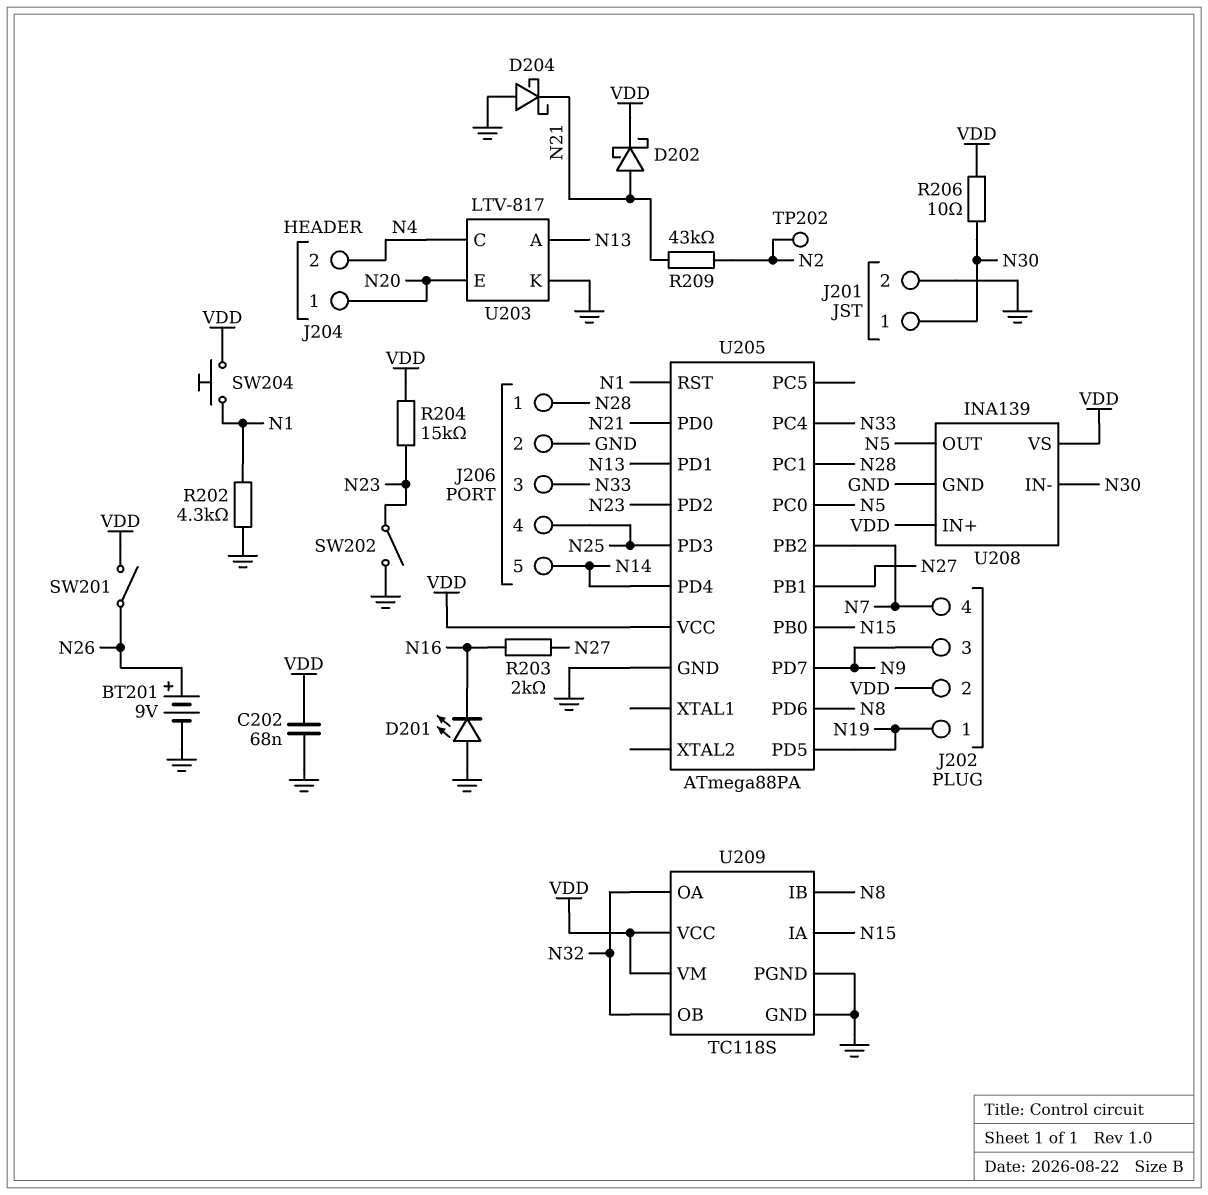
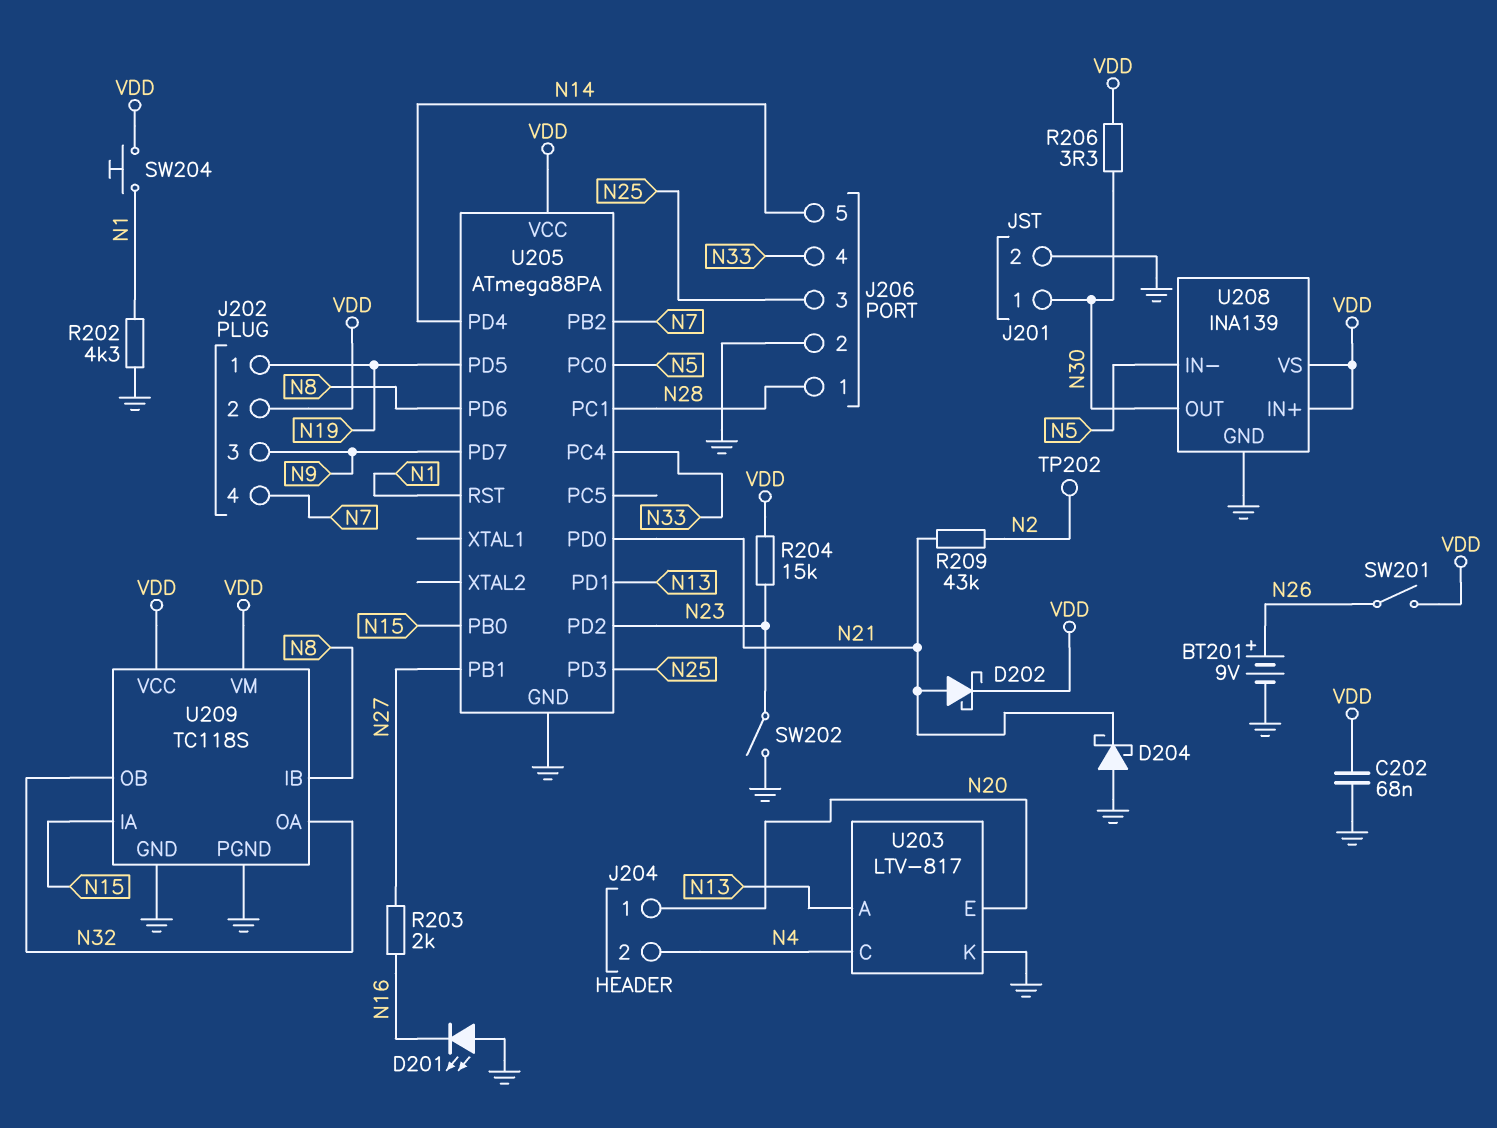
J206 pin 3: N33 -> N25
J206 pin 4: N25 -> N33
R206: 10 (N30, VDD) -> 3.3 (N30, VDD)
U208 pin IN-: N30 -> N5
U208 pin OUT: N5 -> N30

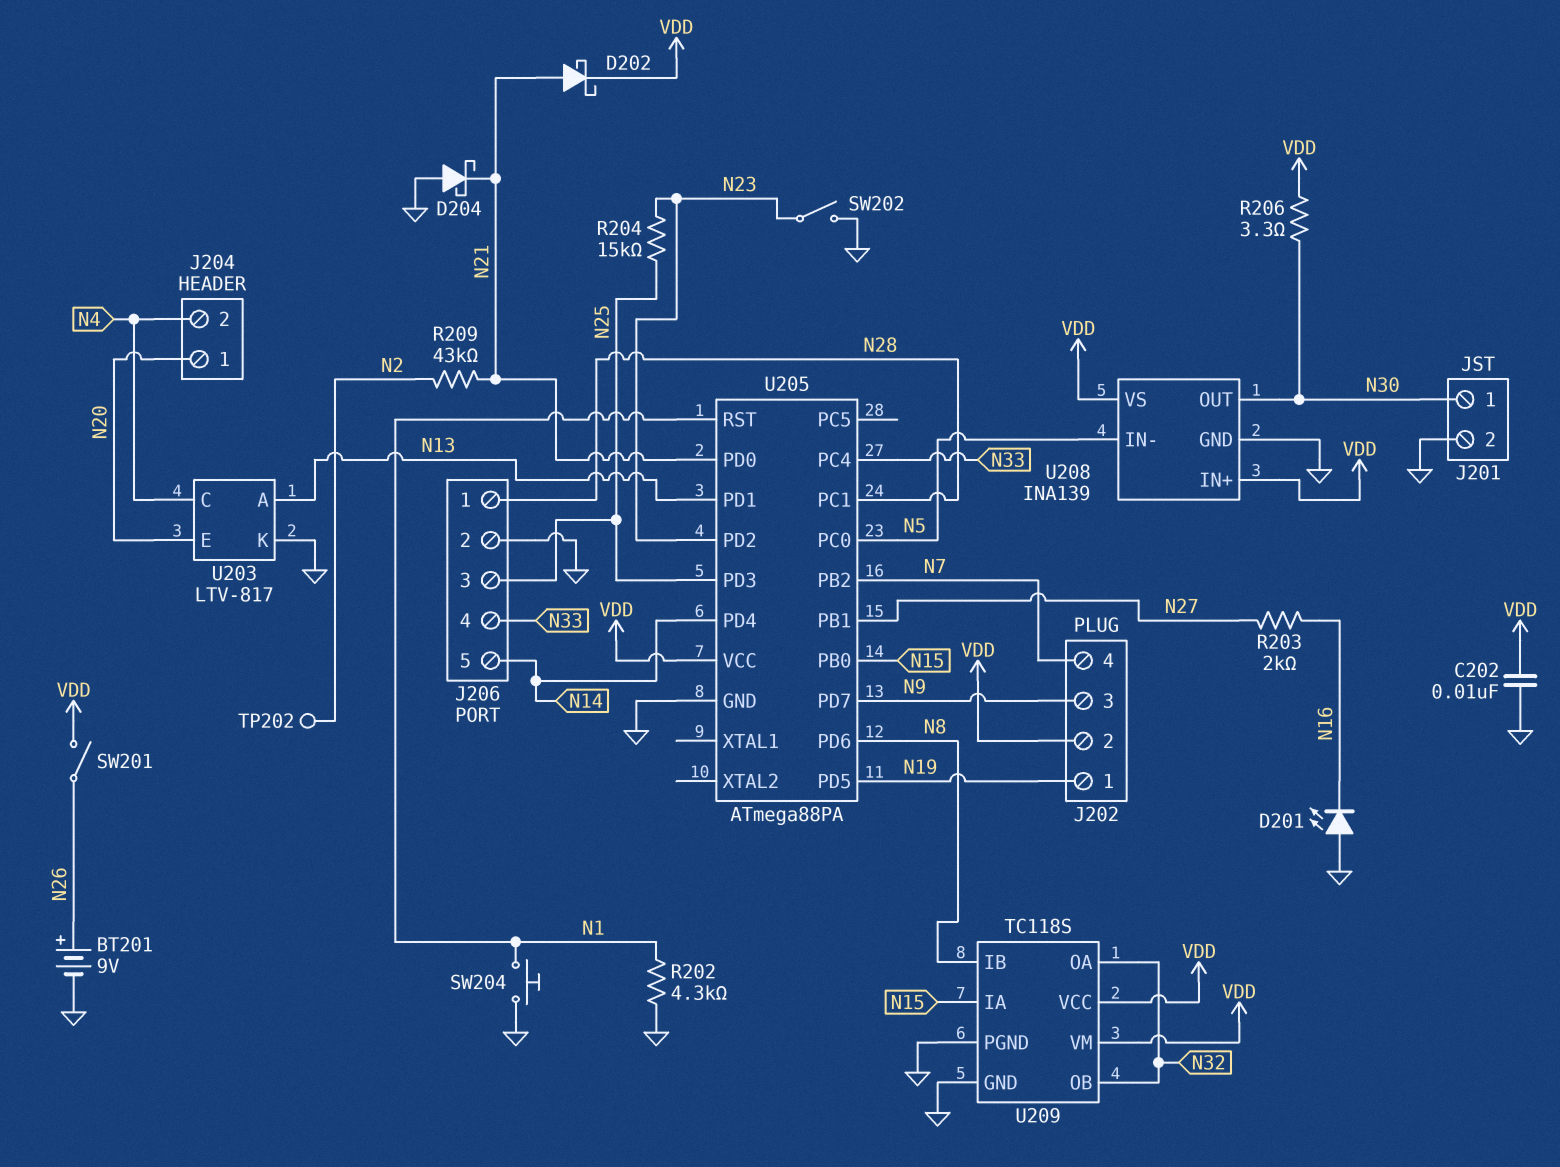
C202: 68nF (GND, VDD) -> 10nF (GND, VDD)
R204: 15k (N23, VDD) -> 15k (N23, N25)
SW204: button (N1, VDD) -> button (GND, N1)

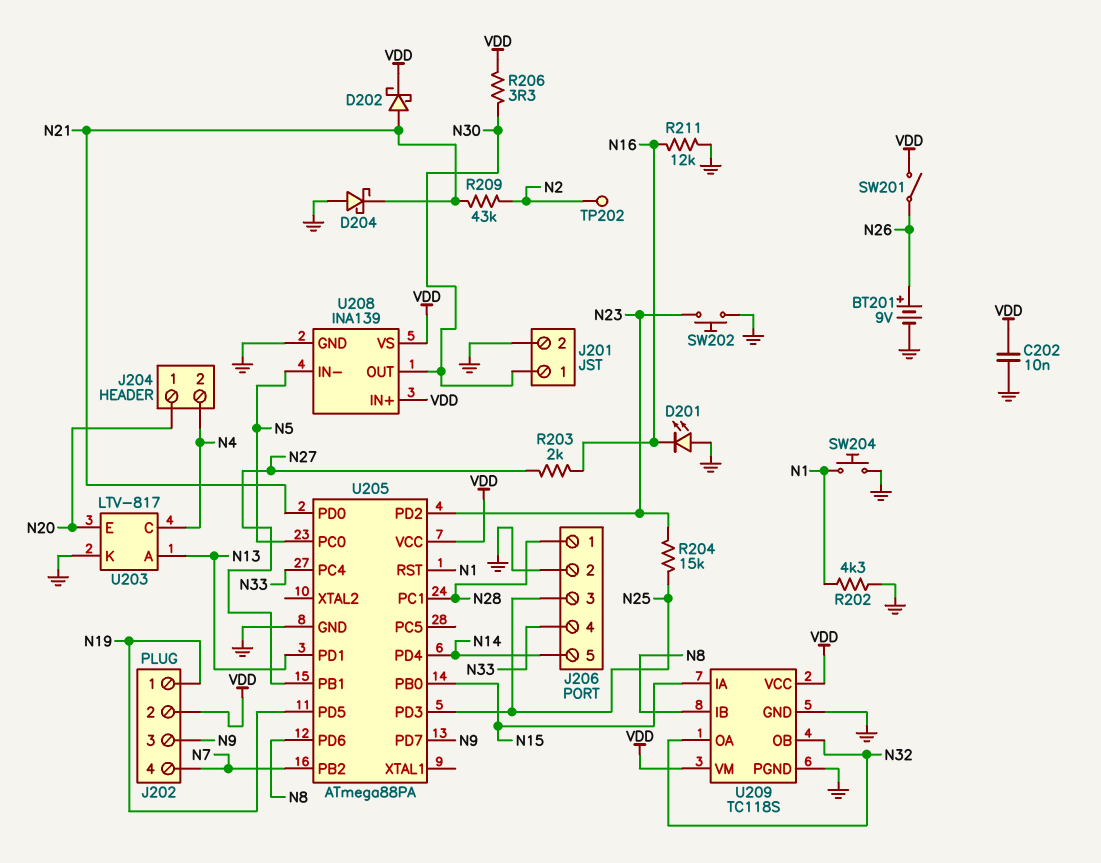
R211: none -> 12k (GND, N16)
SW202: switch (GND, N23) -> button (GND, N23)

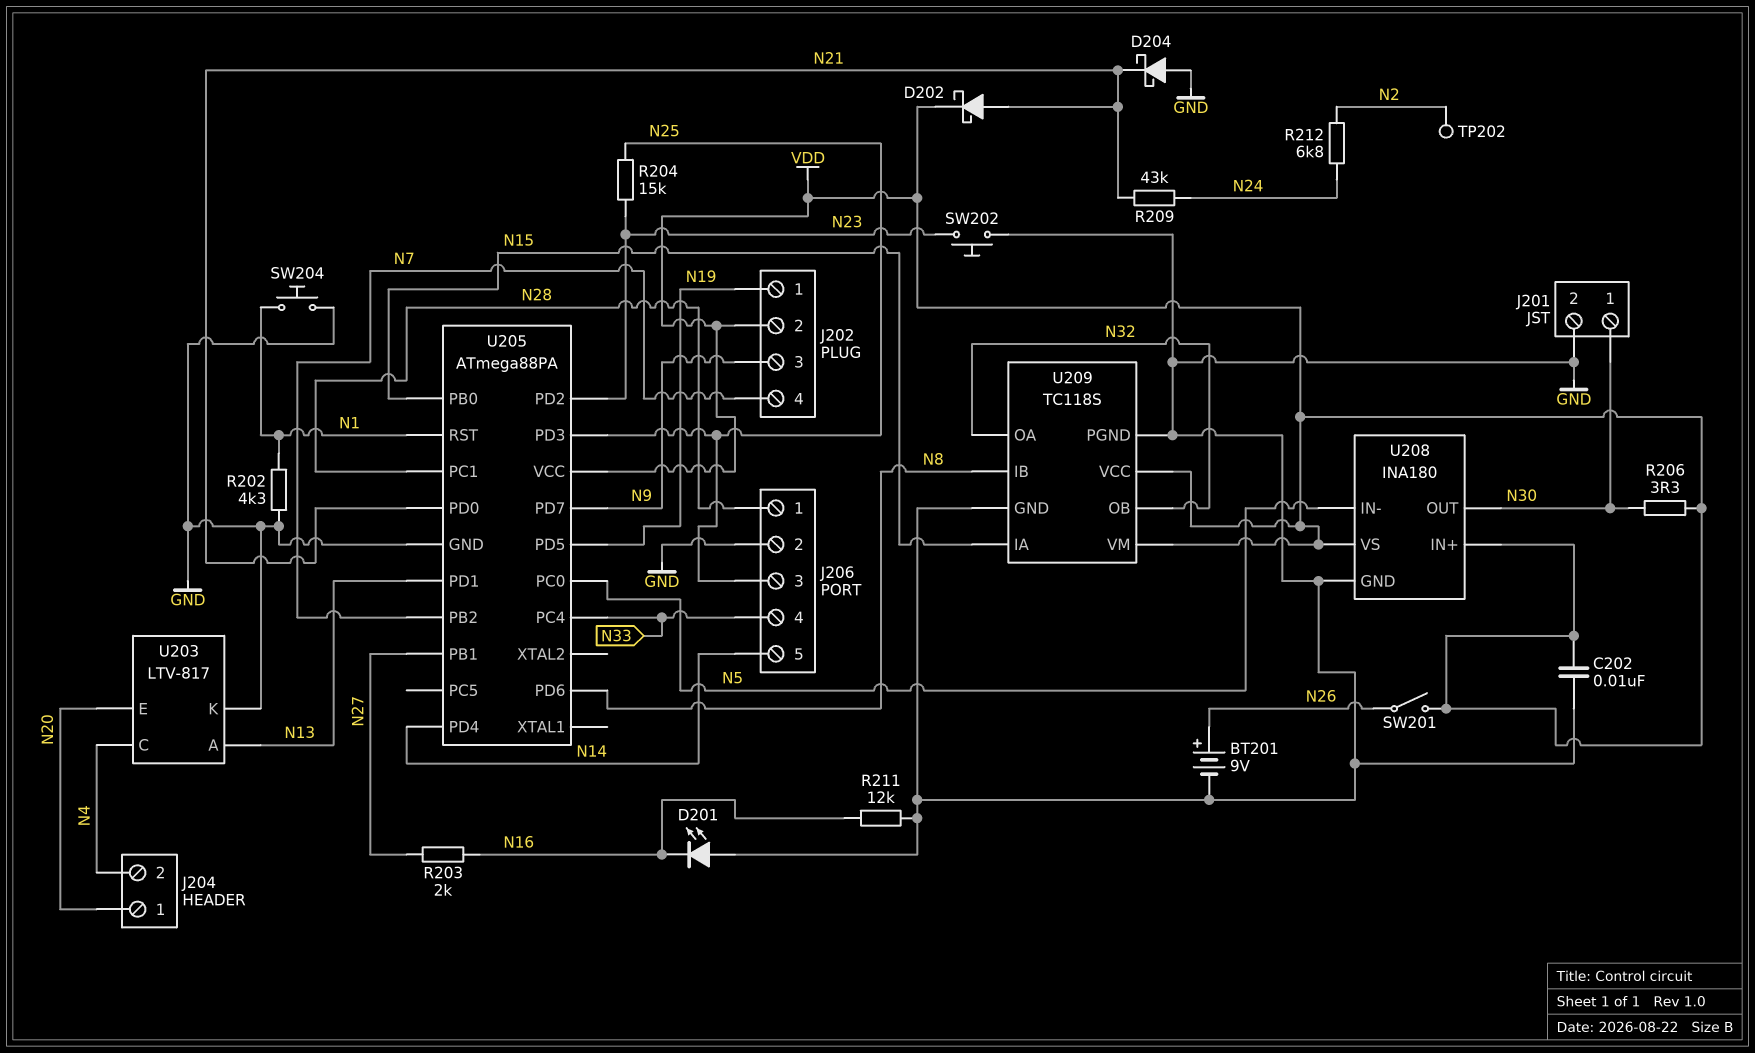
R209: 43k (N2, N21) -> 43k (N21, N24)
R212: none -> 6.8k (N2, N24)
U208: INA139 -> INA180

